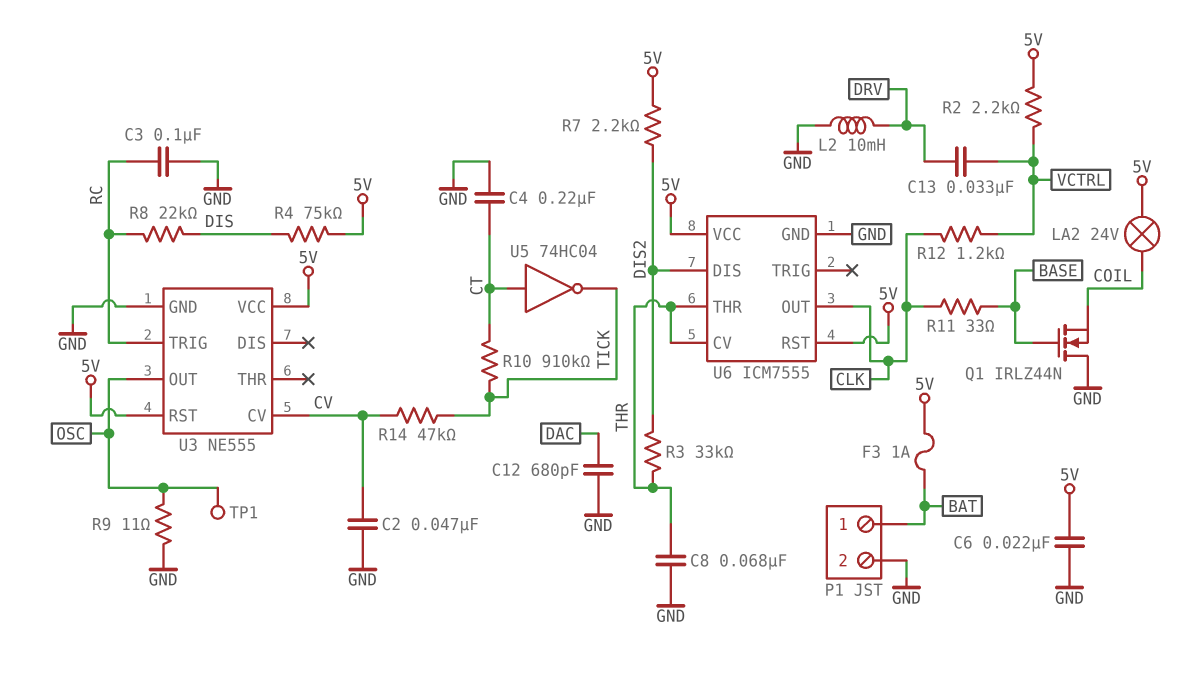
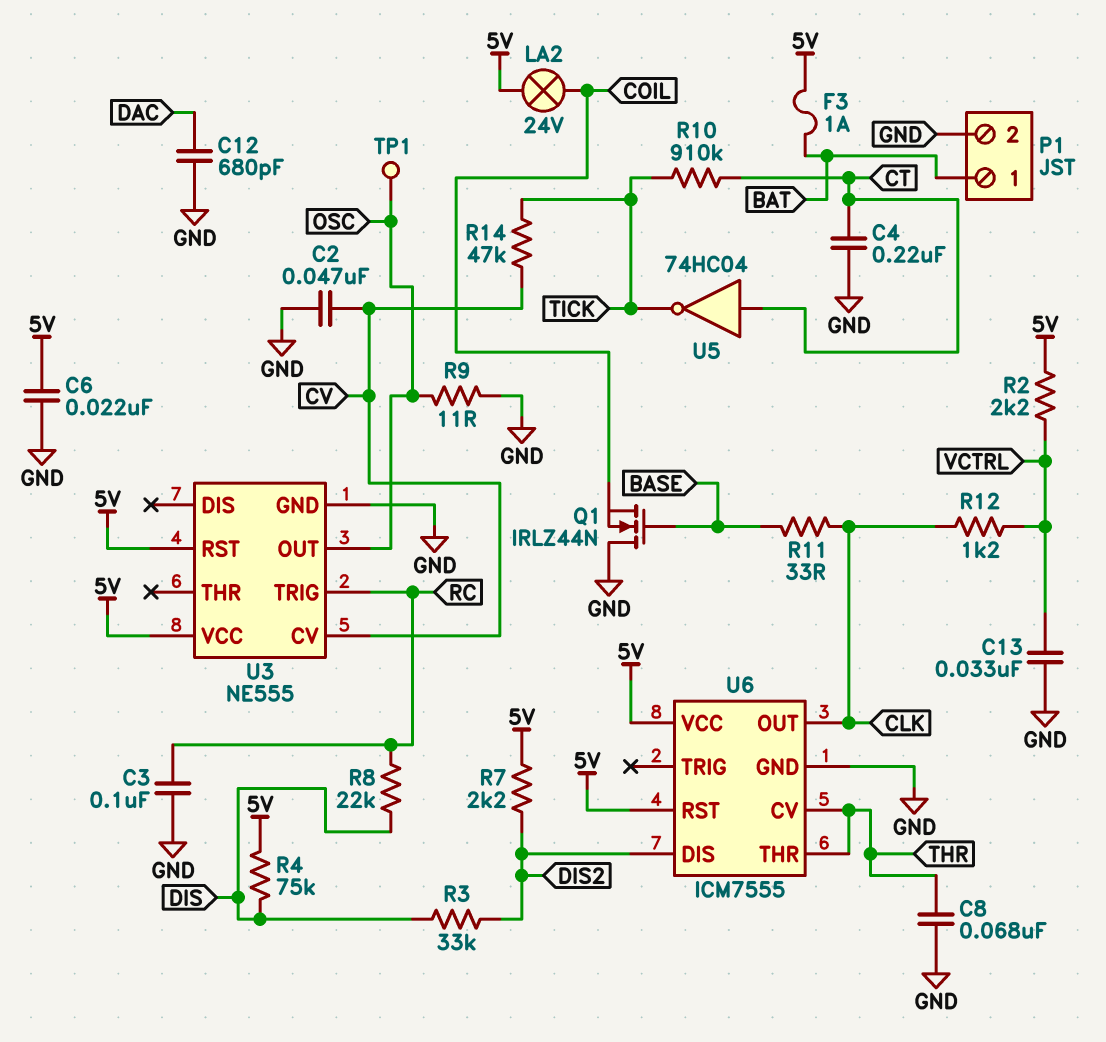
C13: 33nF (DRV, VCTRL) -> 33nF (GND, VCTRL)
L2: 10mH (DRV, GND) -> none
R3: 33k (DIS2, THR) -> 33k (DIS, DIS2)

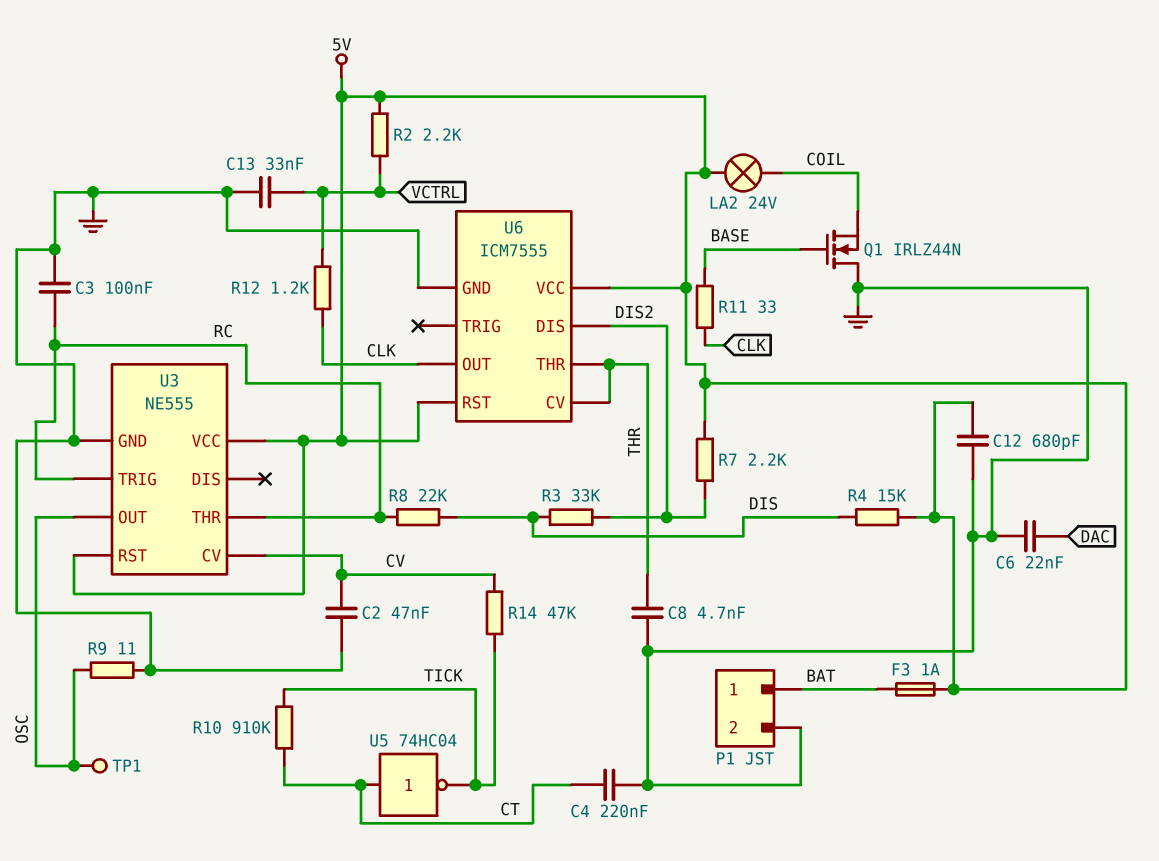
C6: 22nF (5V, GND) -> 22nF (DAC, GND)
C8: 68nF (GND, THR) -> 4.7nF (GND, THR)
C12: 680pF (DAC, GND) -> 680pF (5V, GND)
R4: 75k (5V, DIS) -> 15k (5V, DIS)
U3 pin THR: none -> RC

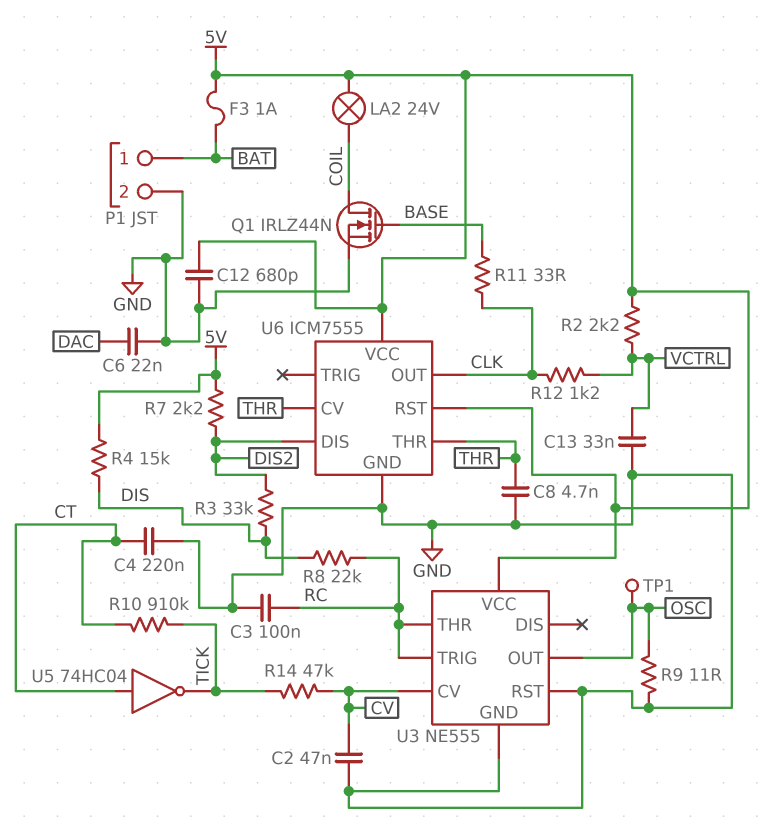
Q1: NMOS IRLZ44N (G BASE, D GND, S COIL) -> NMOS IRLZ44N (G BASE, D COIL, S GND)
U3 pin RST: 5V -> GND

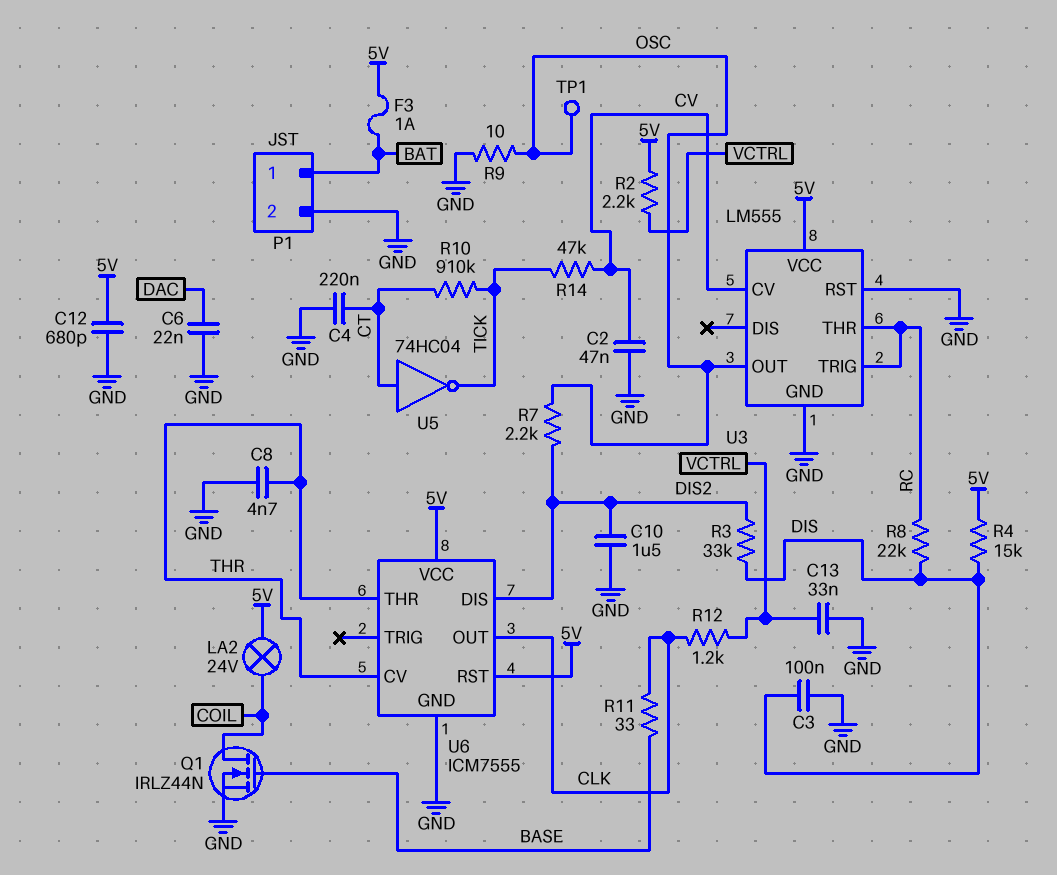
C3: 100nF (GND, RC) -> 100nF (DIS, GND)
C10: none -> 1.5uF (DIS2, GND)
R7: 2.2k (5V, DIS2) -> 2.2k (DIS2, OSC)
R9: 11 (GND, OSC) -> 10 (GND, OSC)
U3: NE555 -> LM555

